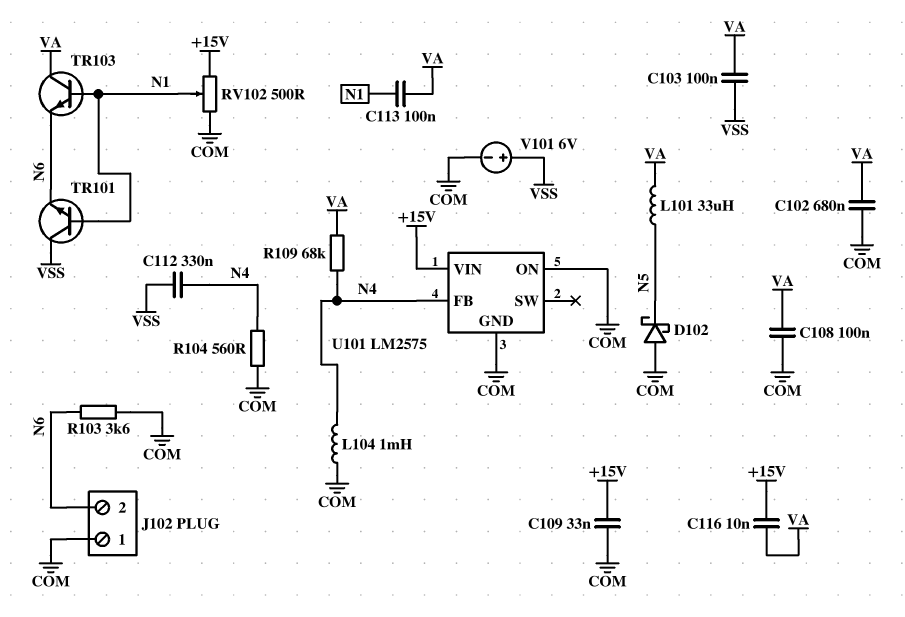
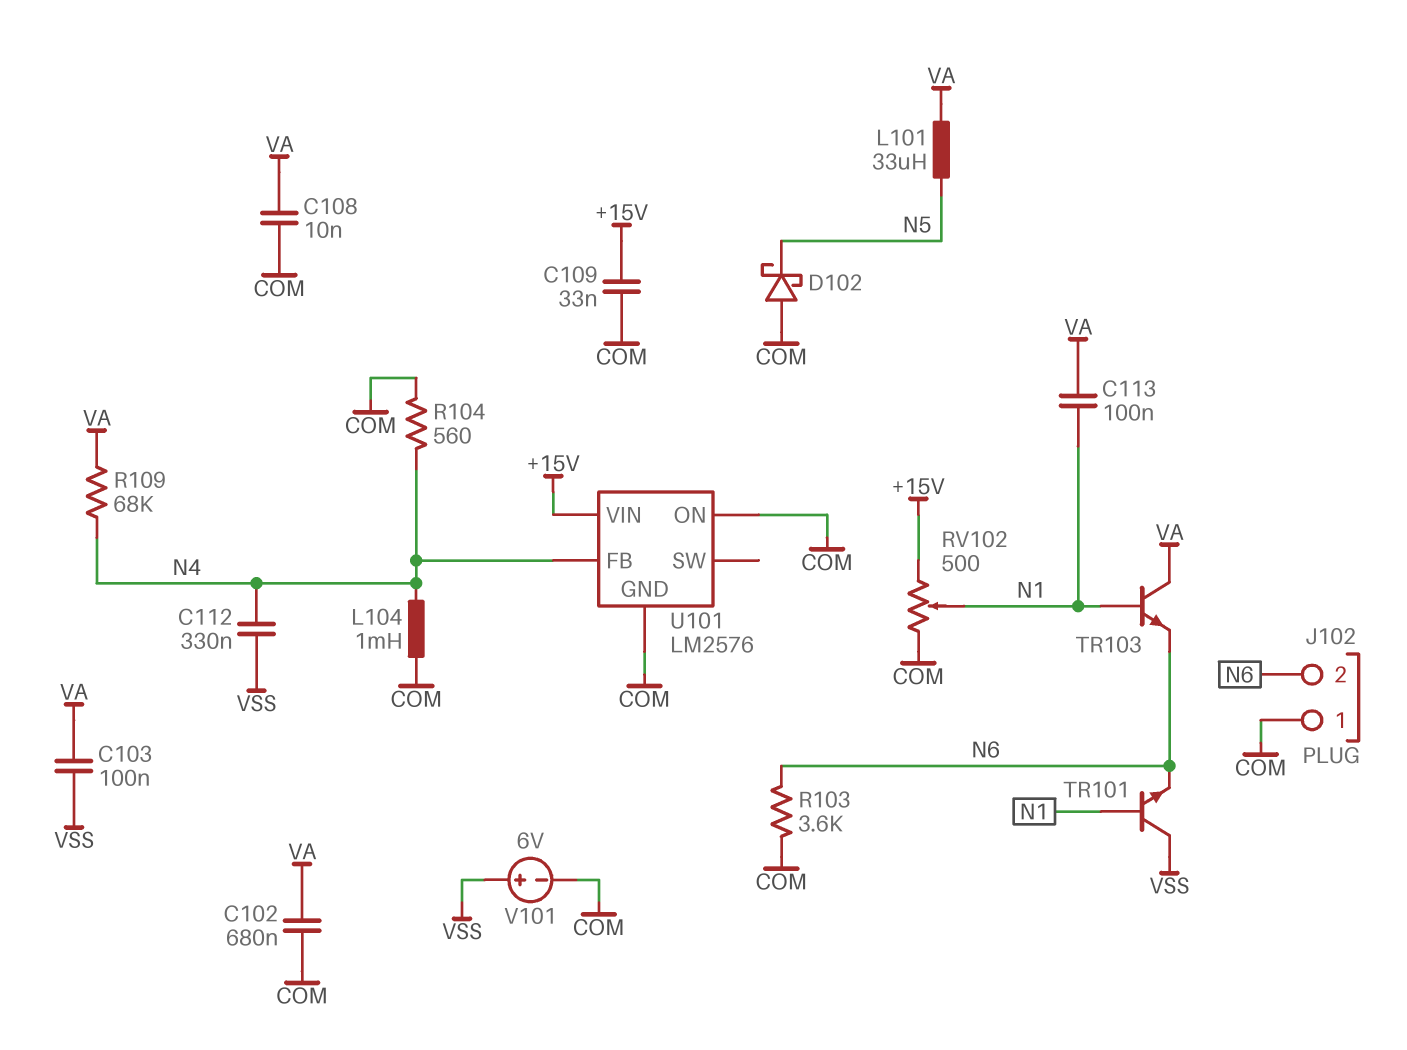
C108: 100nF (COM, VA) -> 10nF (COM, VA)
C116: 10nF (+15V, VA) -> none
U101: LM2575 -> LM2576

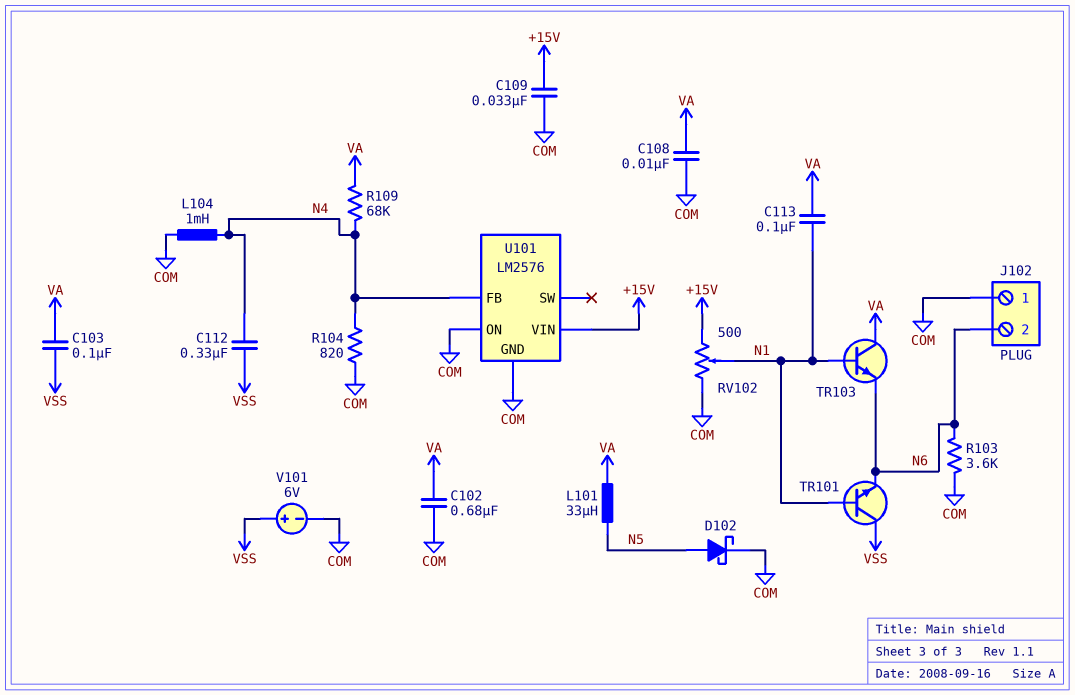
D102: schottky (A COM, K N5) -> schottky (A N5, K COM)
R104: 560 (COM, N4) -> 820 (COM, N4)

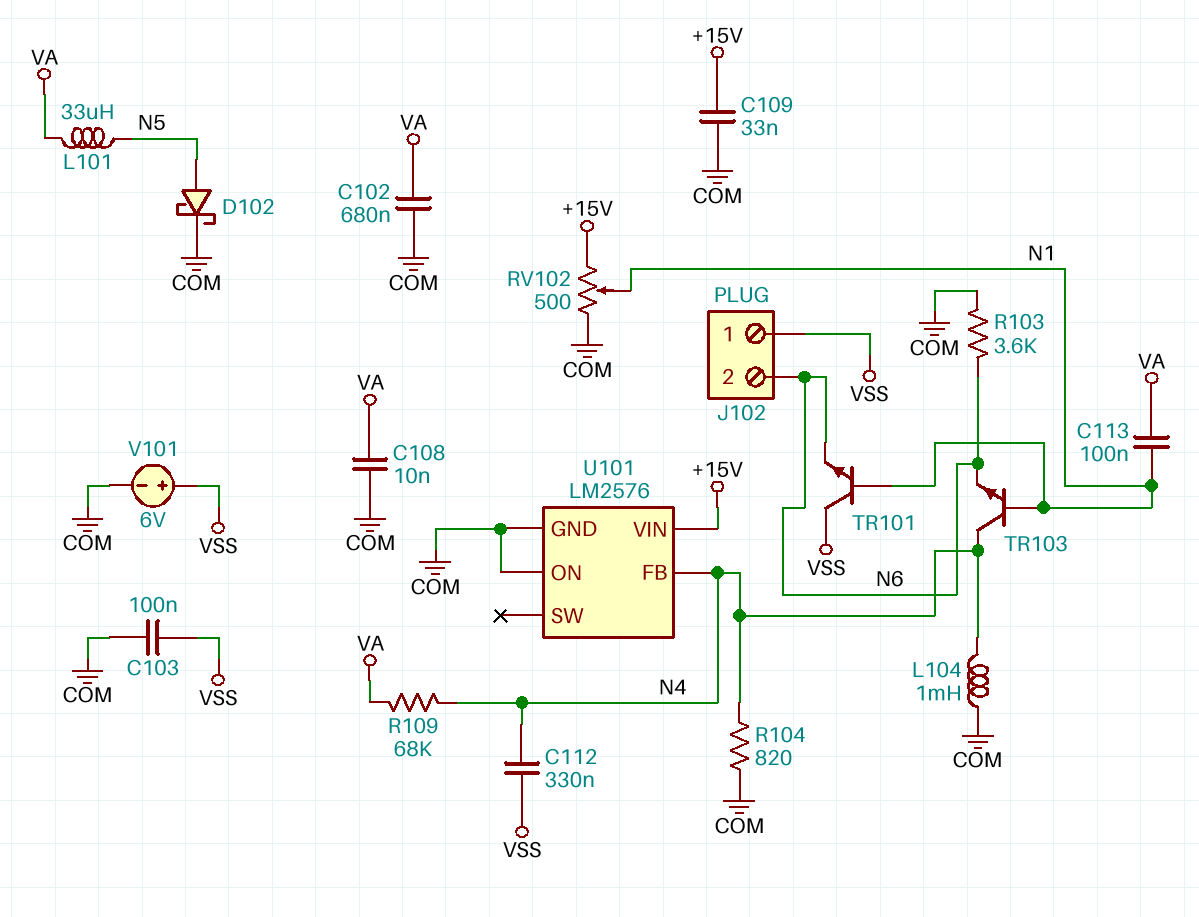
C103: 100nF (VA, VSS) -> 100nF (COM, VSS)
J102 pin 1: COM -> VSS
TR103: NPN (B N1, C VA, E N6) -> NPN (B N1, C N4, E N6)

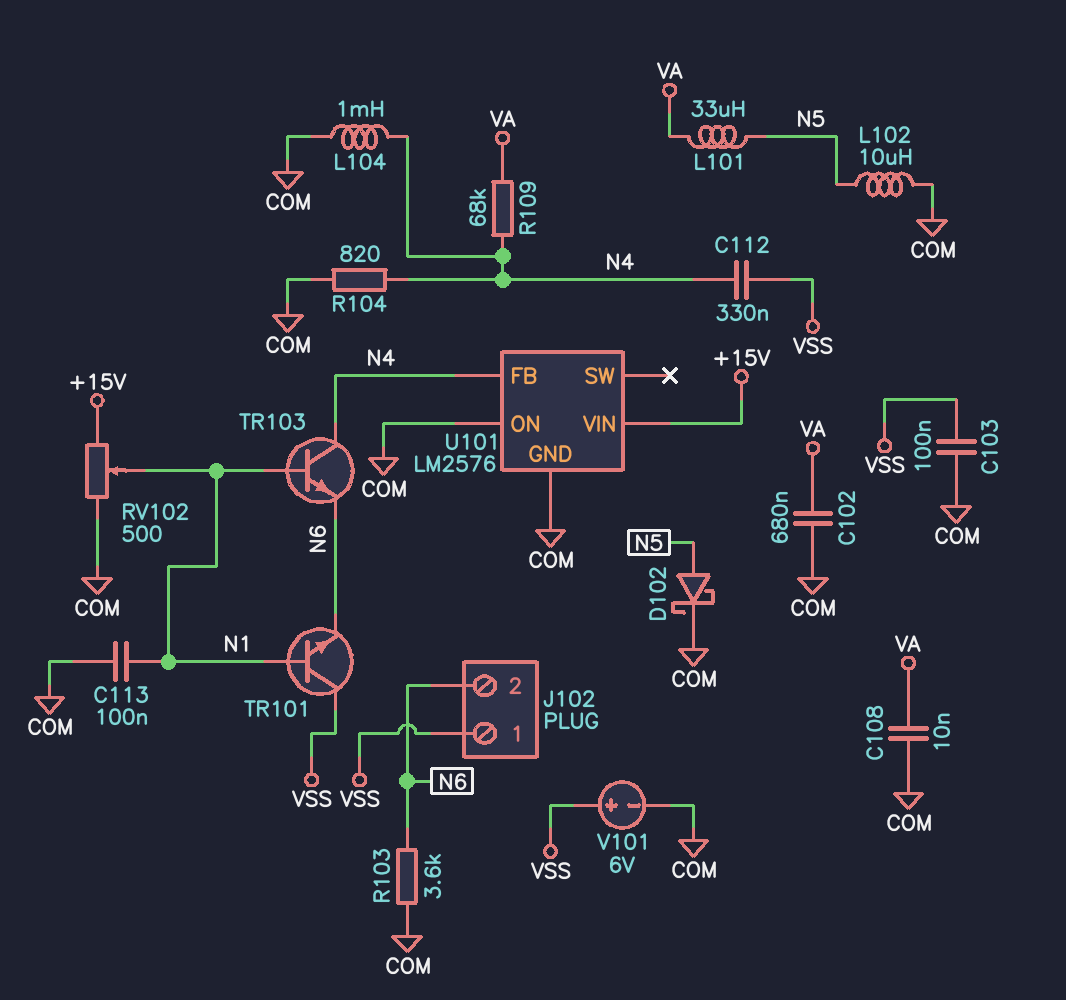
C109: 33nF (+15V, COM) -> none
C113: 100nF (N1, VA) -> 100nF (COM, N1)
L102: none -> 10uH (COM, N5)

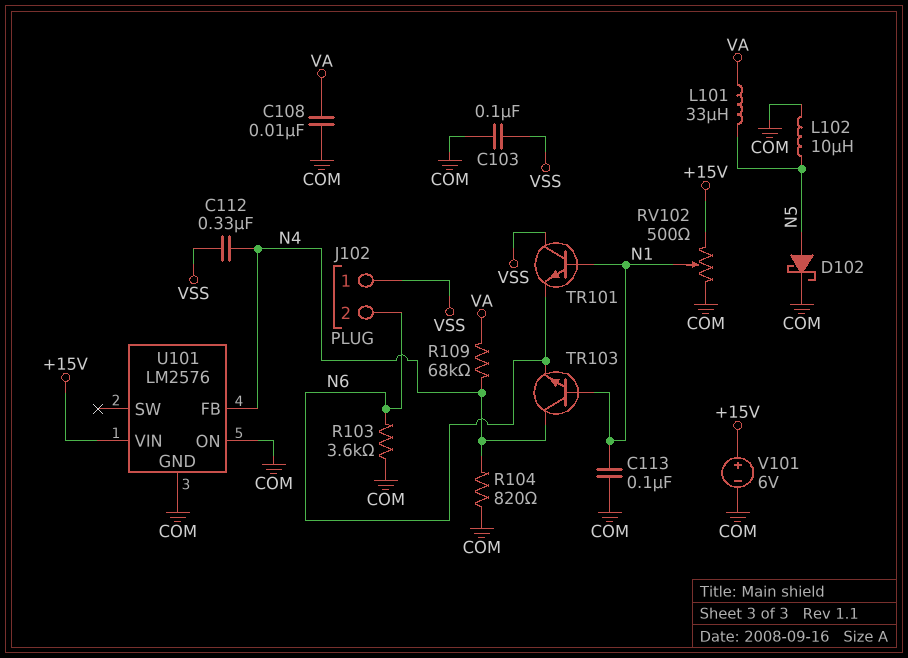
C102: 680nF (COM, VA) -> none
L104: 1mH (COM, N4) -> none
V101: 6V (plus VSS, minus COM) -> 6V (plus +15V, minus COM)

